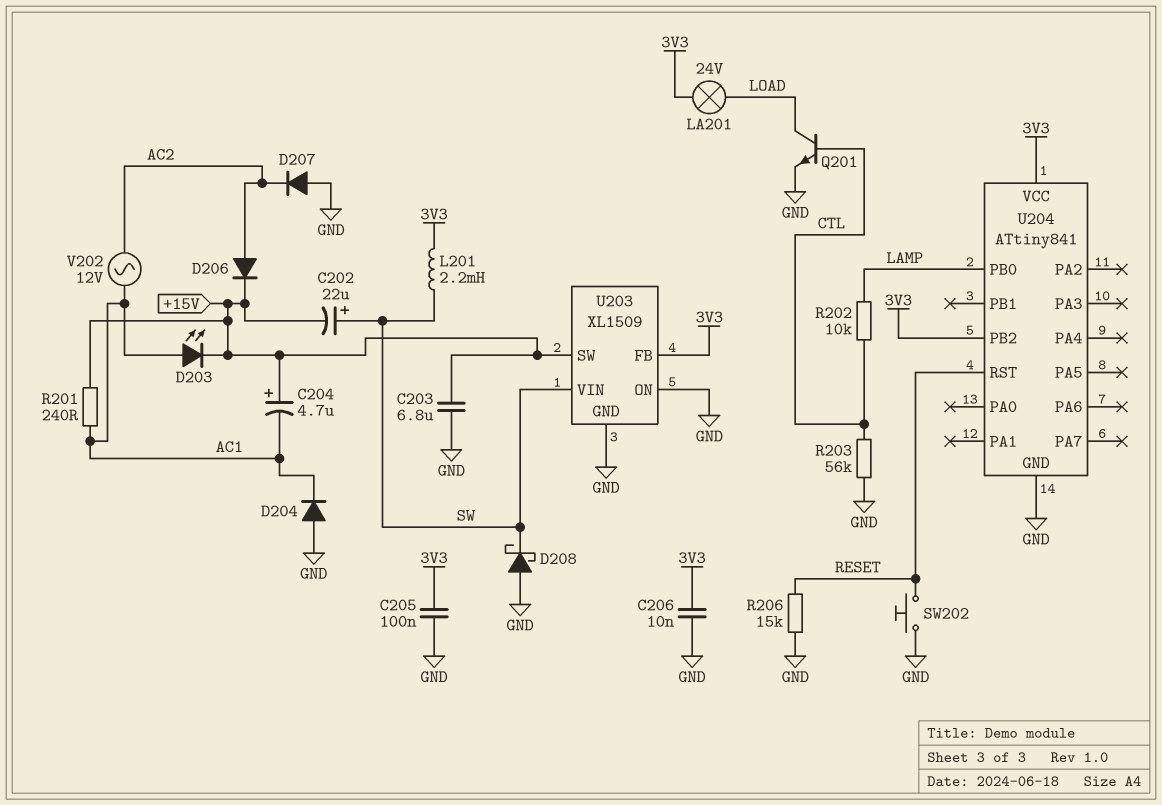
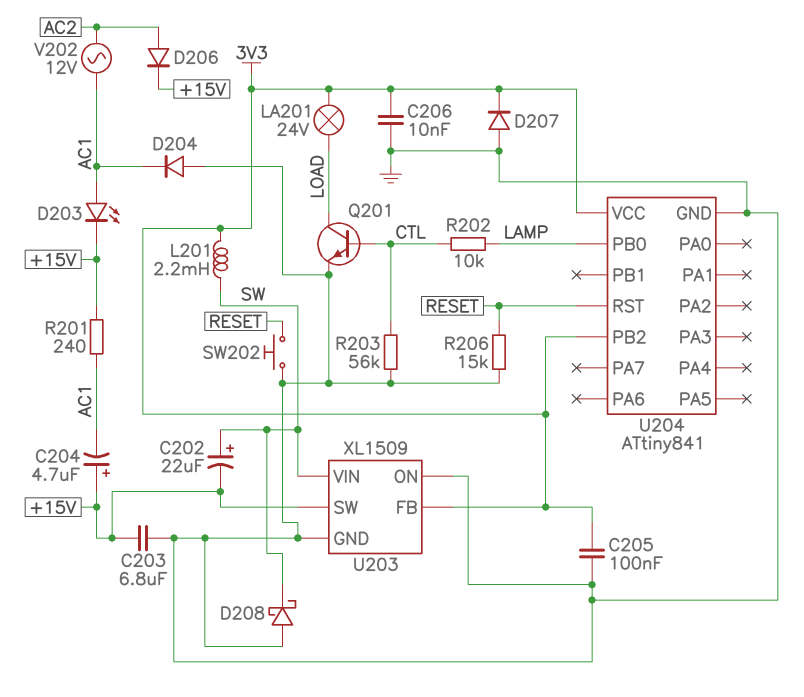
D207: diode (A GND, K AC2) -> diode (A GND, K 3V3)

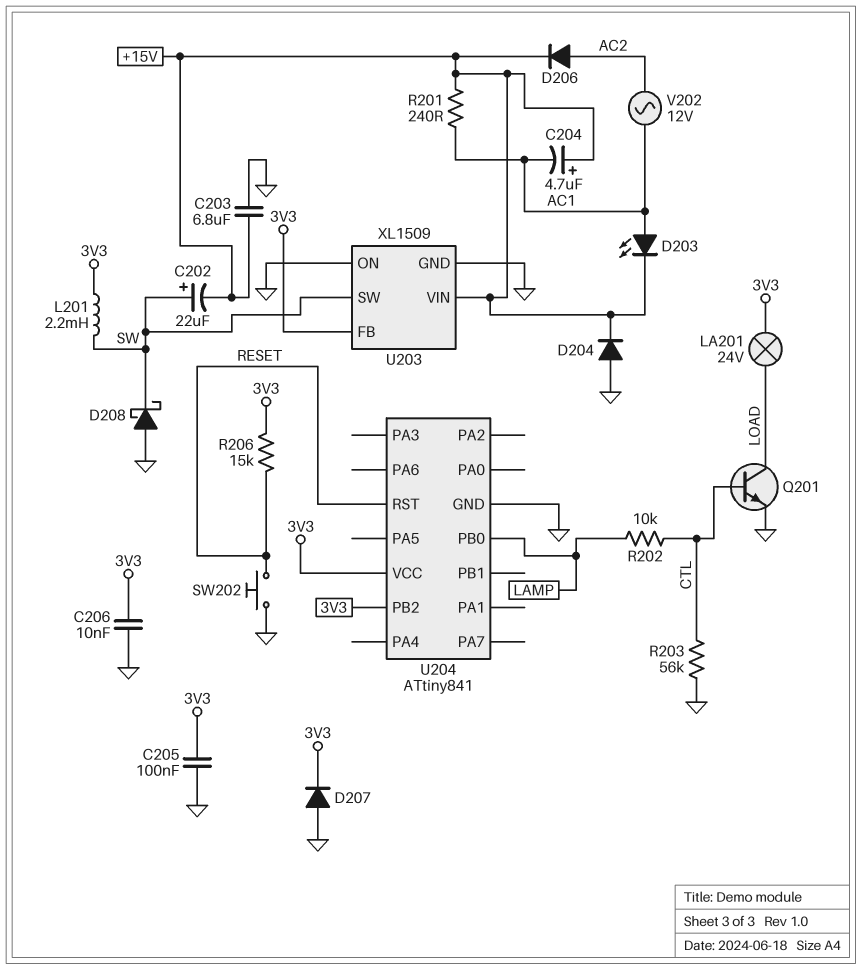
D204: diode (A GND, K AC1) -> diode (A GND, K +15V)
R206: 15k (GND, RESET) -> 15k (3V3, RESET)
U203 pin SW: +15V -> SW
U203 pin VIN: SW -> +15V

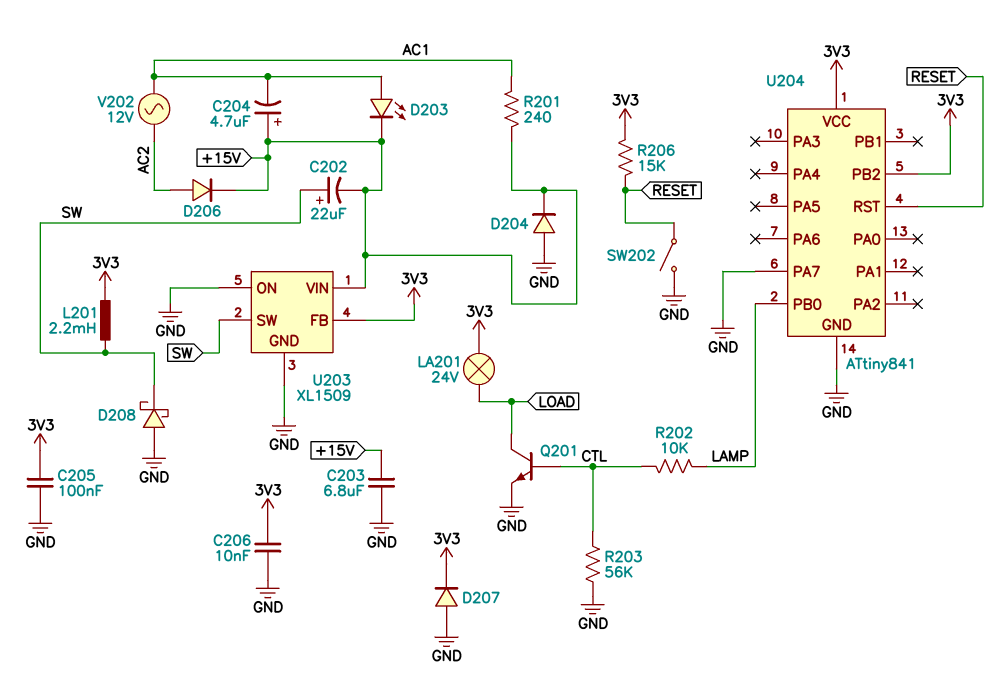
SW202: button (GND, RESET) -> switch (GND, RESET)
U204 pin PA7: none -> GND

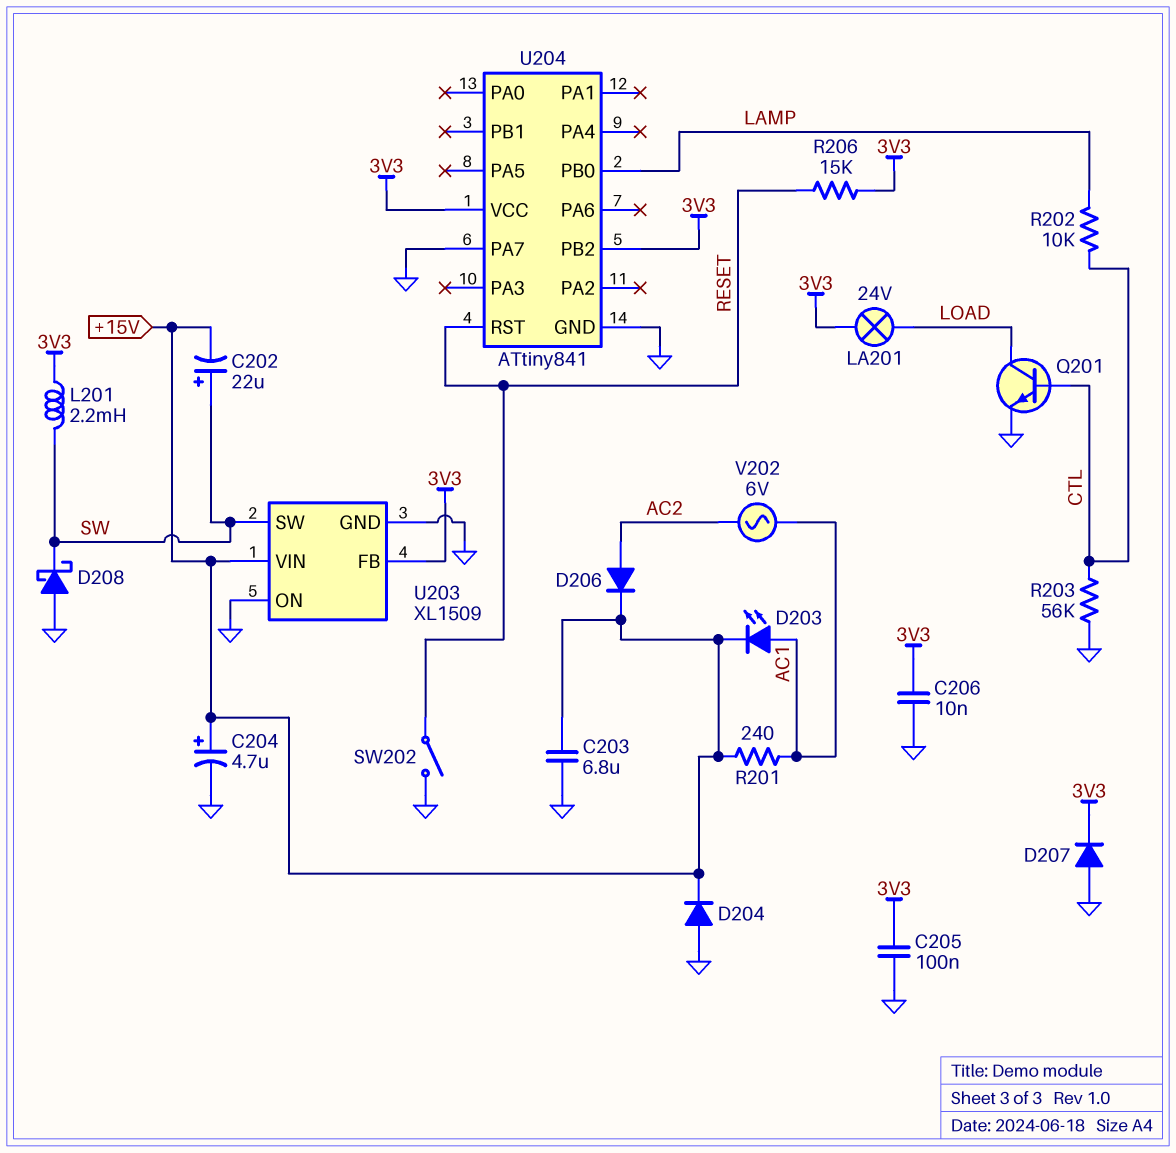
C204: 4.7uF (plus +15V, minus AC1) -> 4.7uF (plus +15V, minus GND)
V202: AC 12V (AC1, AC2) -> AC 6V (AC1, AC2)

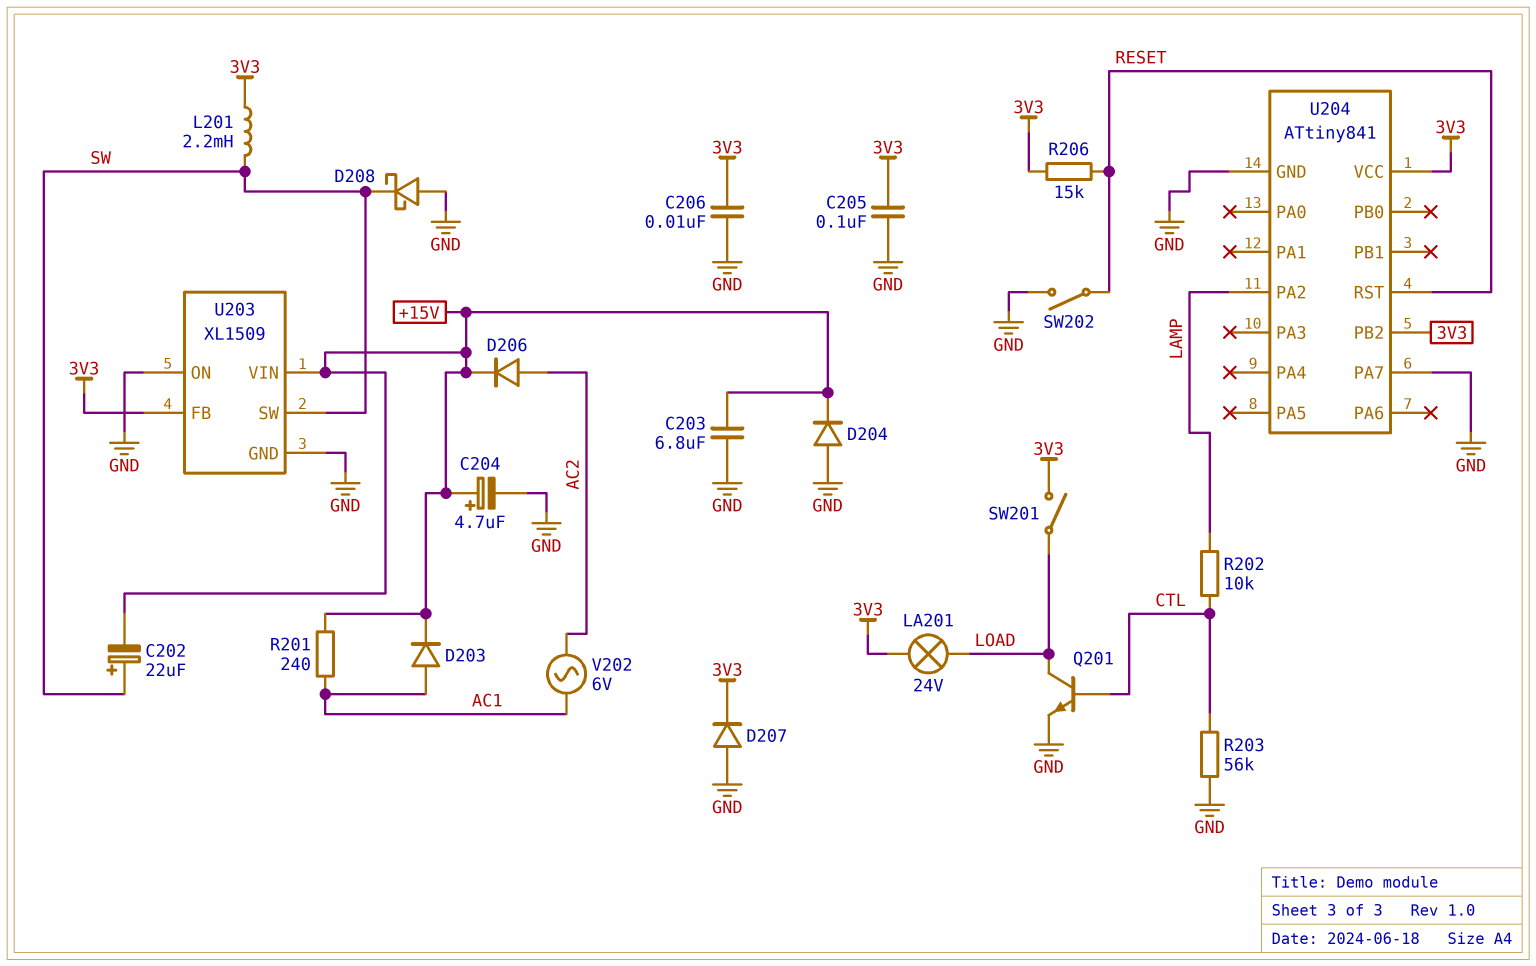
D203: LED (A AC1, K +15V) -> diode (A AC1, K +15V)
SW201: none -> switch (3V3, LOAD)
U204 pin PA2: none -> LAMP
U204 pin PB0: LAMP -> none

